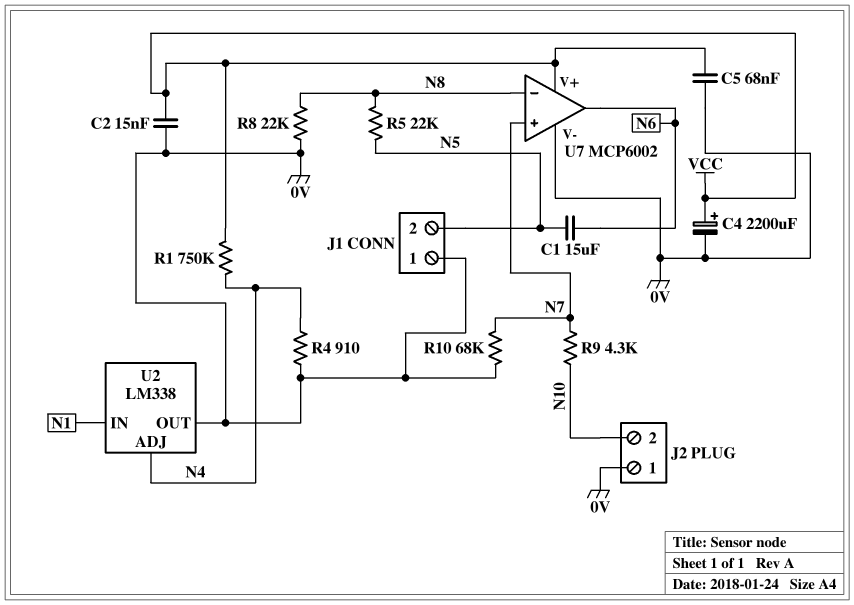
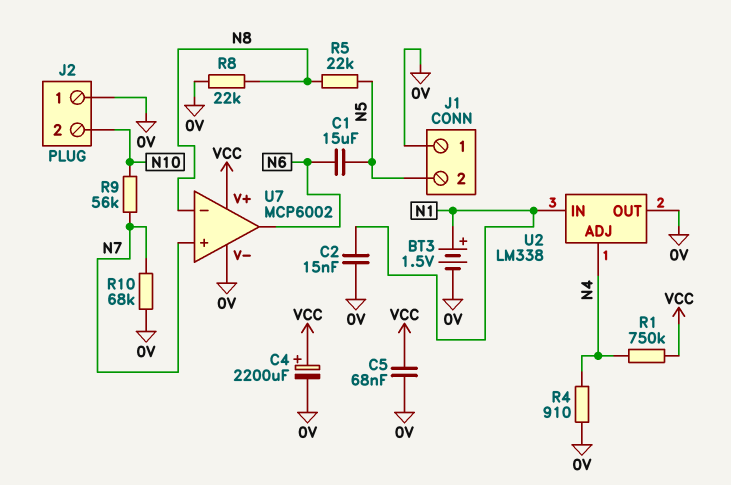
BT3: none -> 1.5V (plus N1, minus 0V)
C2: 15nF (0V, VCC) -> 15nF (0V, N1)
R9: 4.3k (N7, N10) -> 56k (N7, N10)

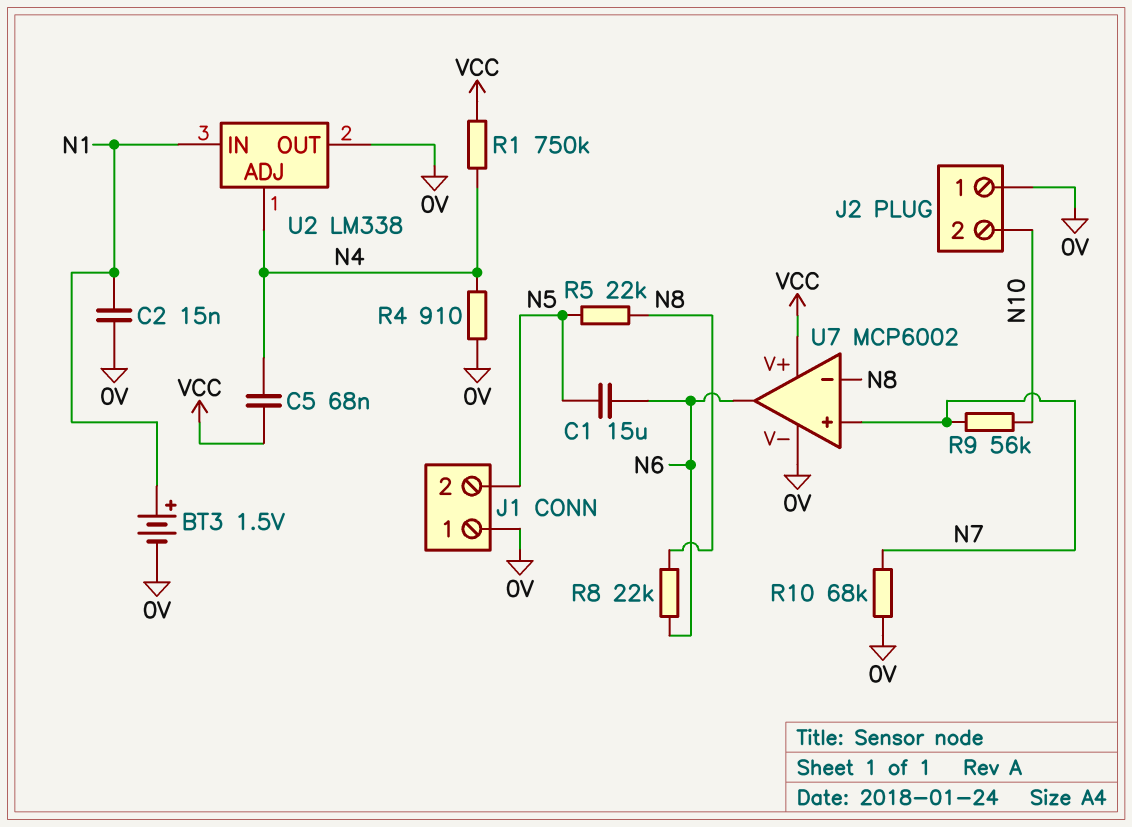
C4: 2200uF (plus VCC, minus 0V) -> none
C5: 68nF (0V, VCC) -> 68nF (N4, VCC)
R8: 22k (0V, N8) -> 22k (N6, N8)

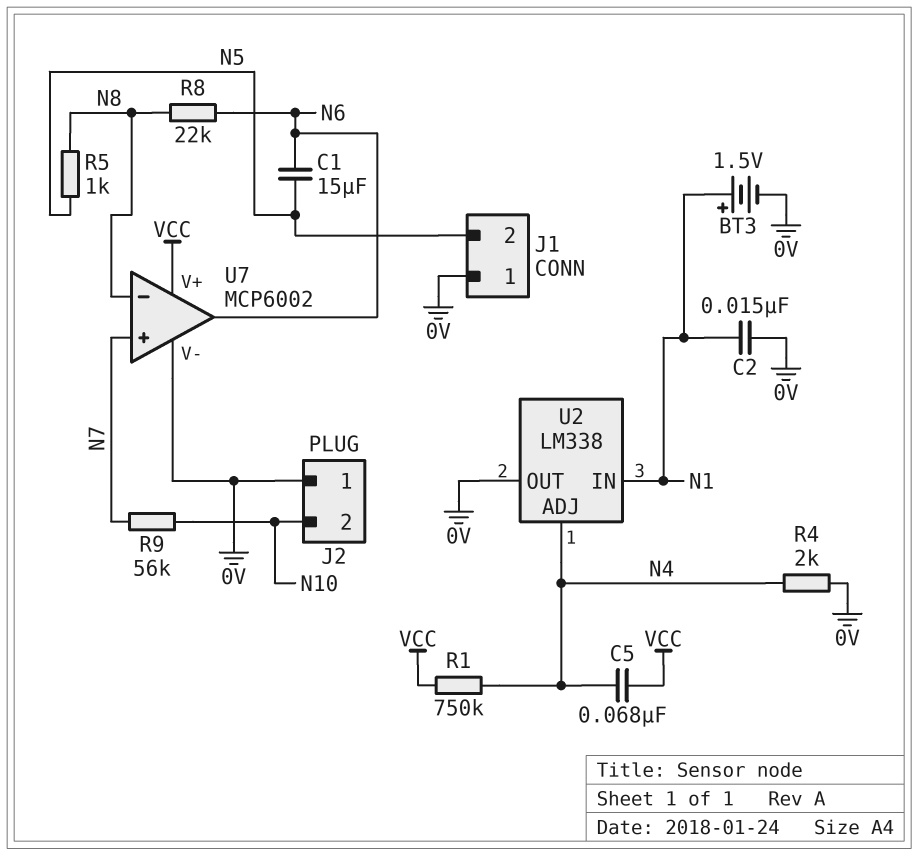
R4: 910 (0V, N4) -> 2k (0V, N4)
R5: 22k (N5, N8) -> 1k (N5, N8)
R10: 68k (0V, N7) -> none

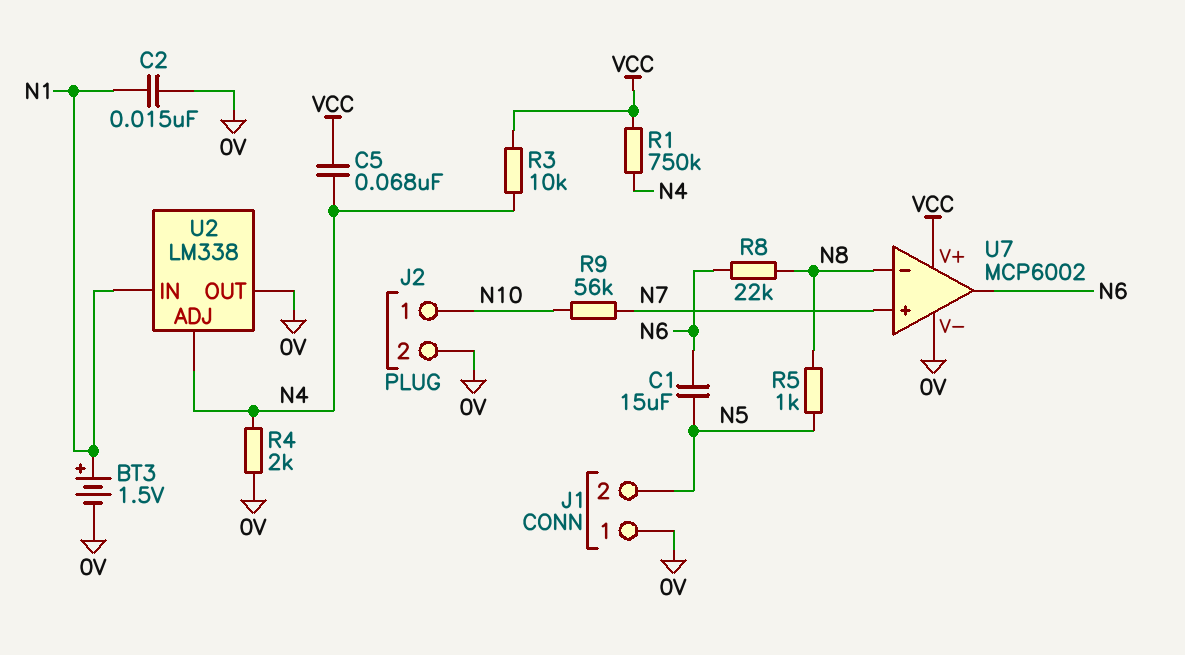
J2 pin 1: 0V -> N10
J2 pin 2: N10 -> 0V
R3: none -> 10k (N4, VCC)

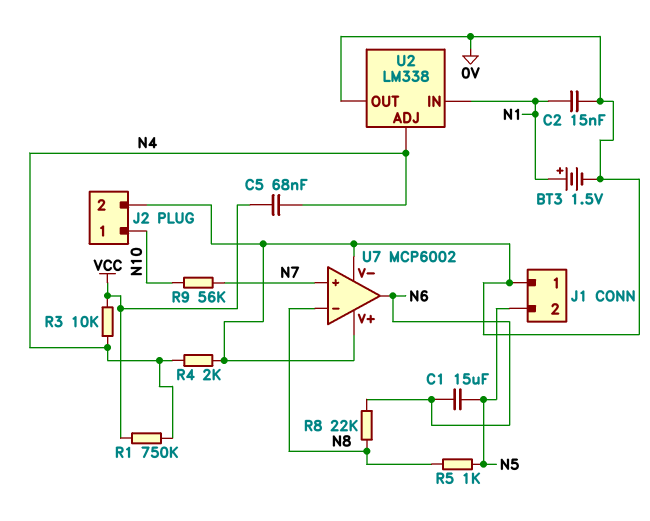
U7 pin V+: VCC -> 0V

